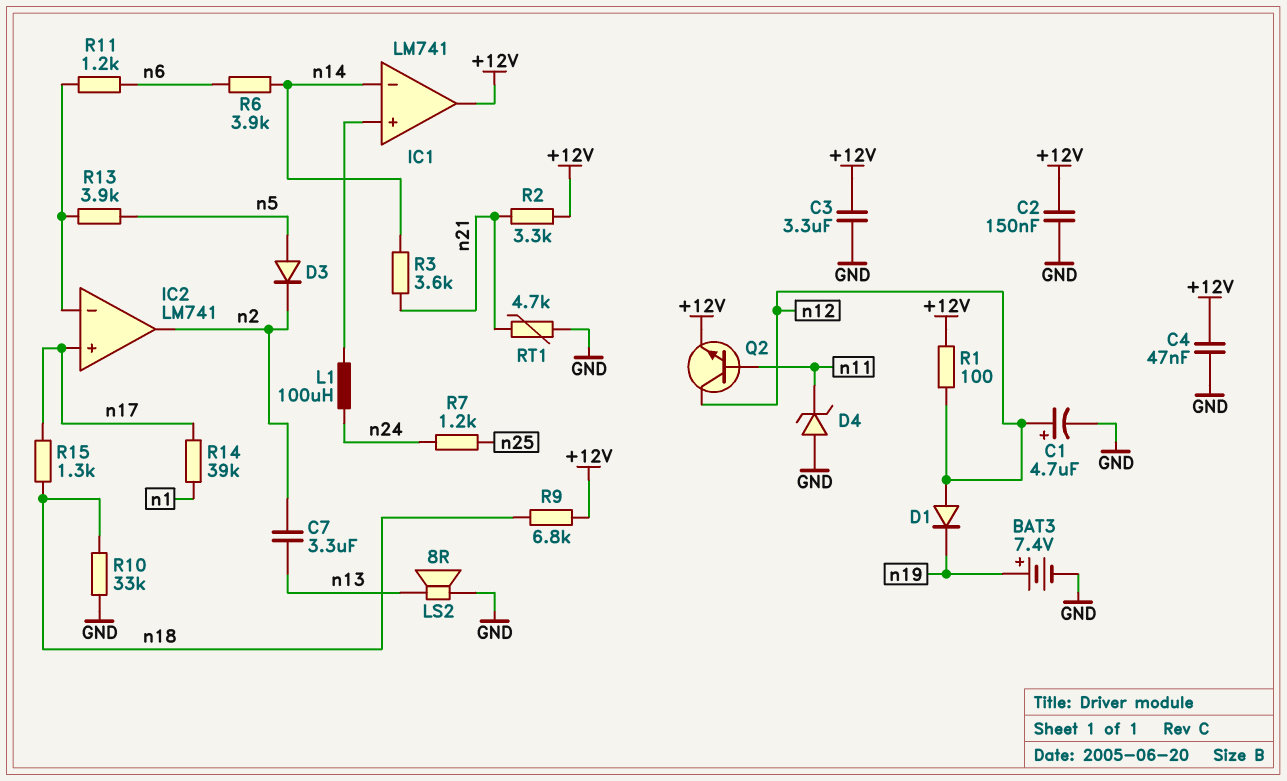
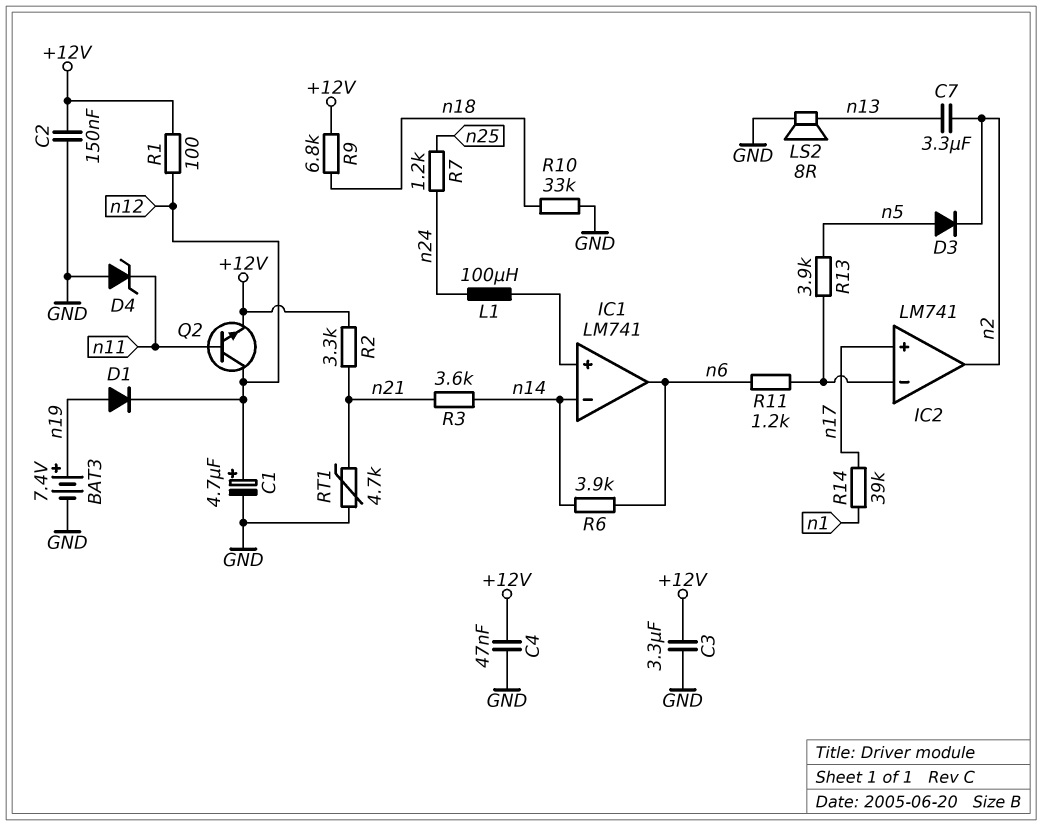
D1: diode (A n12, K n19) -> diode (A n19, K n12)
IC1 pin out: +12V -> n6
R15: 1.3k (n17, n18) -> none

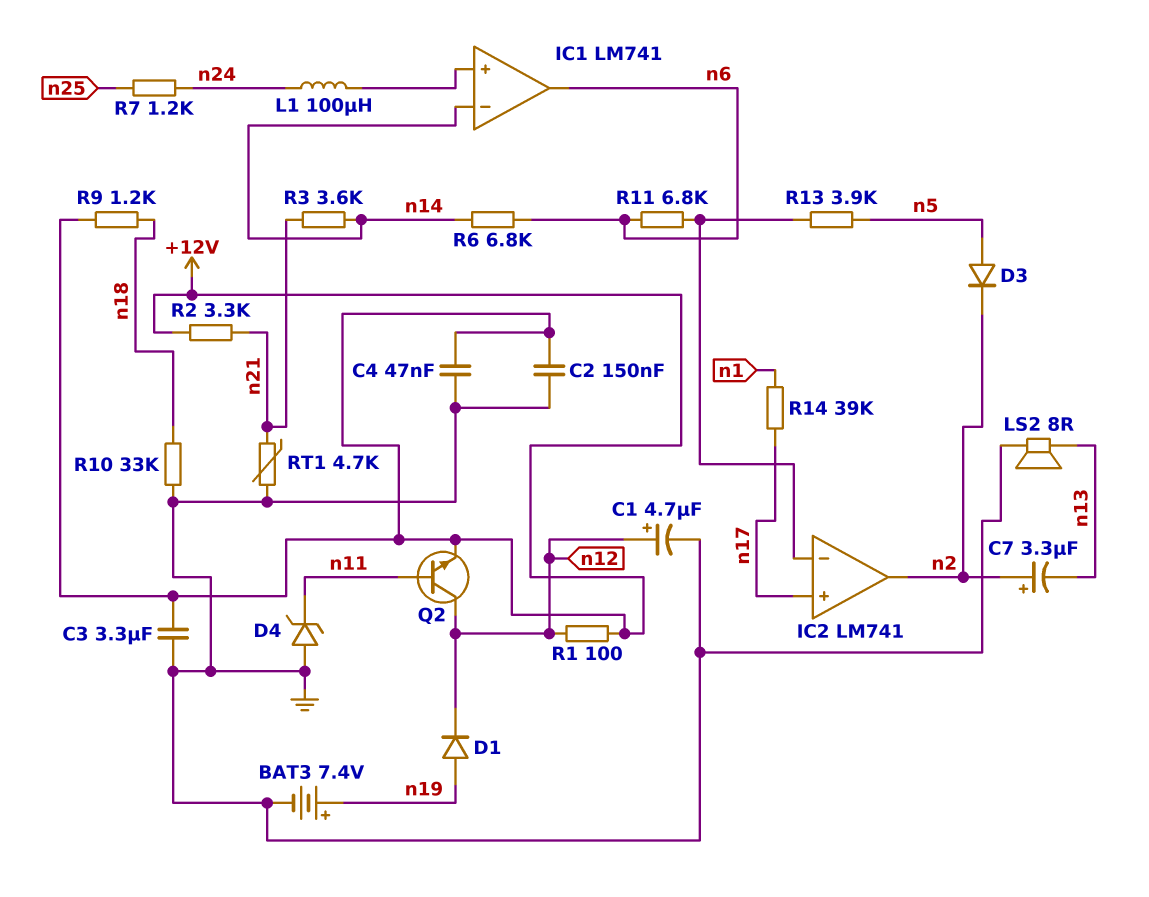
C7: 3.3uF (n2, n13) -> 3.3uF (plus n2, minus n13)
R6: 3.9k (n6, n14) -> 6.8k (n6, n14)
R9: 6.8k (+12V, n18) -> 1.2k (+12V, n18)
R11: 1.2k (IC2/in-, n6) -> 6.8k (IC2/in-, n6)

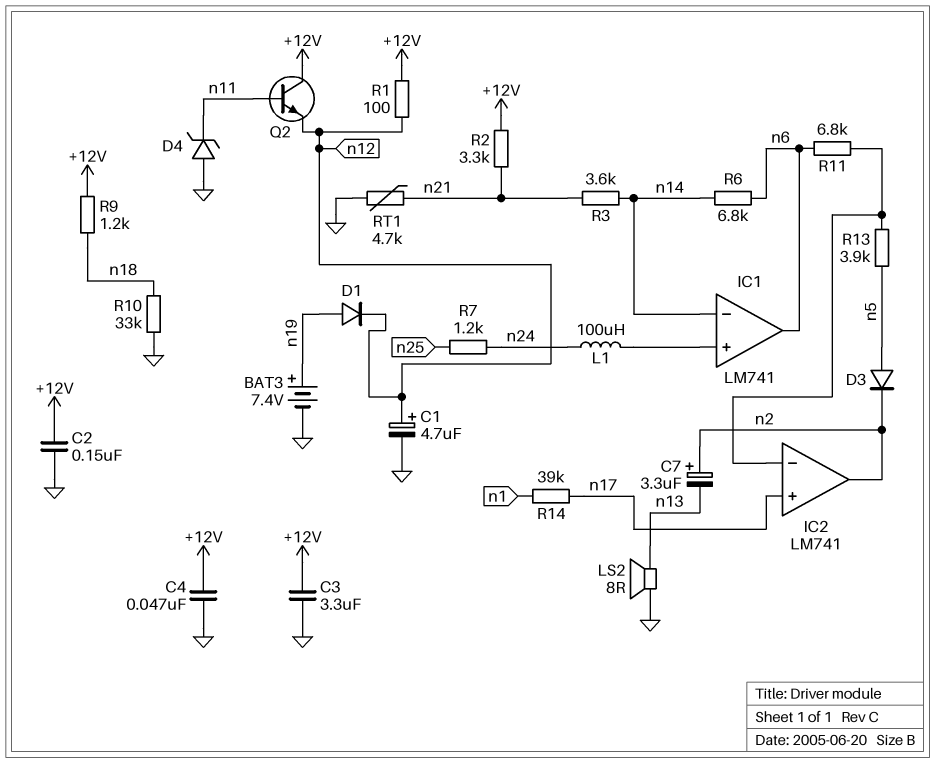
Q2: NPN (B n11, C n12, E +12V) -> NPN (B n11, C +12V, E n12)

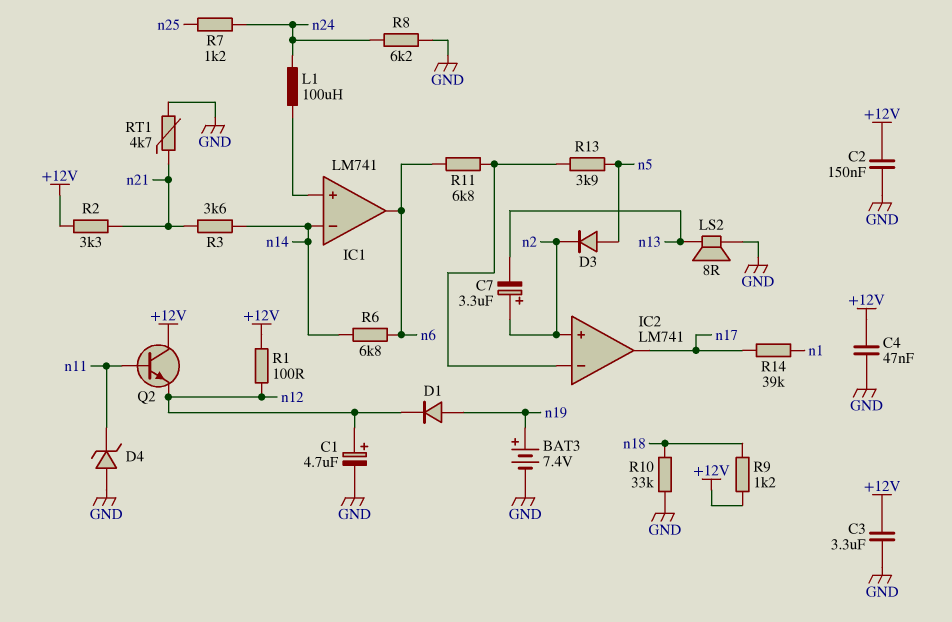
IC2 pin in+: n17 -> n2
IC2 pin out: n2 -> n17
R8: none -> 6.2k (GND, n24)

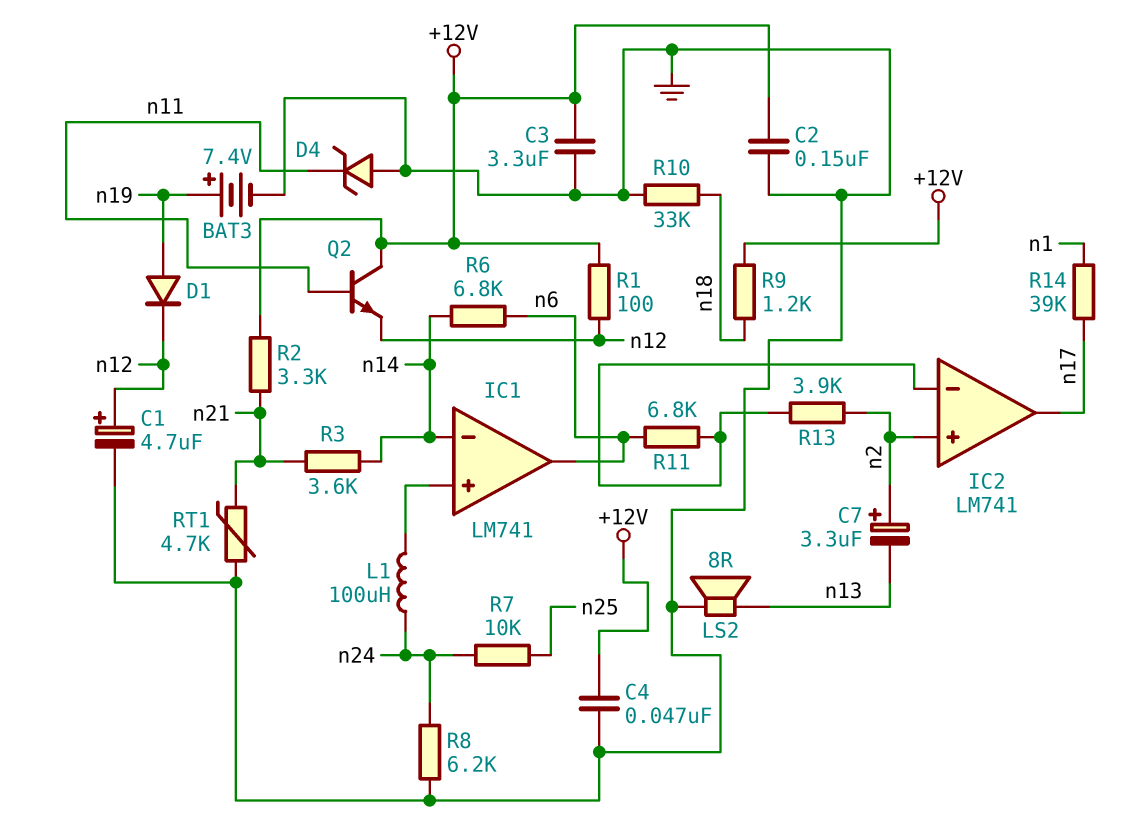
D3: diode (A n5, K n2) -> none
R7: 1.2k (n24, n25) -> 10k (n24, n25)
R13: 3.9k (IC2/in-, n5) -> 3.9k (IC2/in-, n2)

